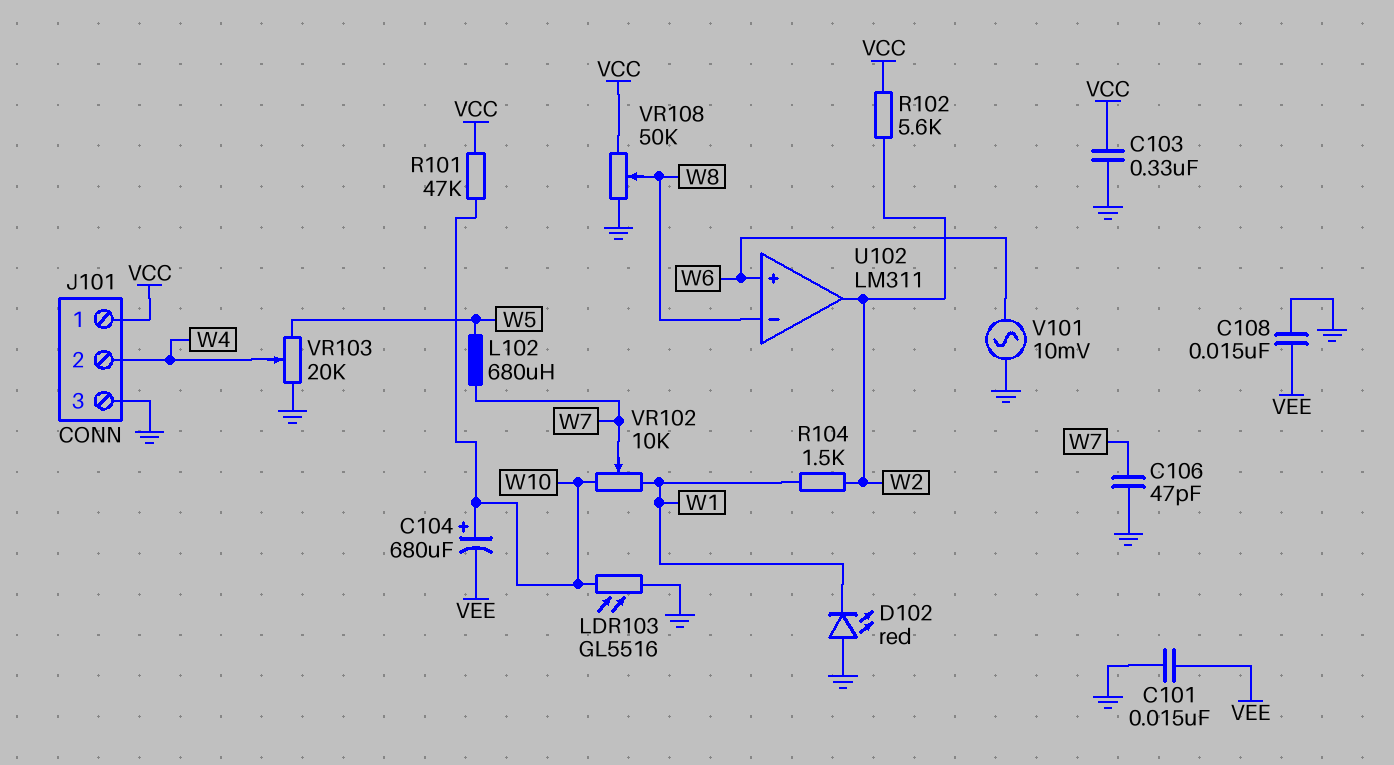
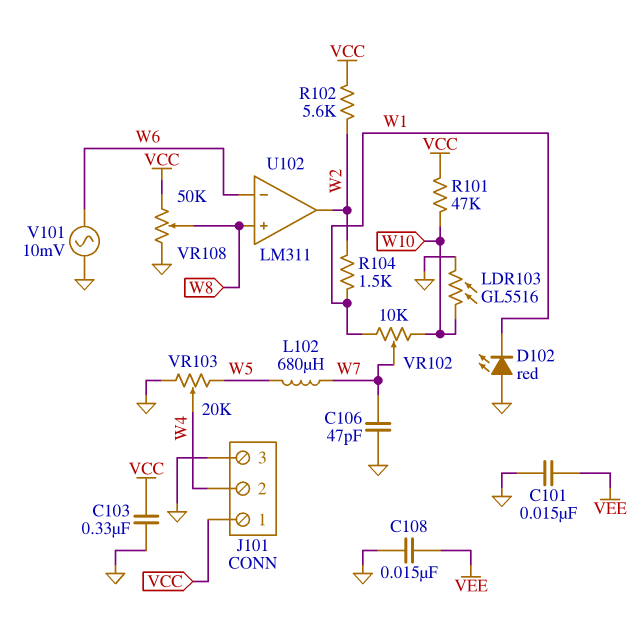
C104: 680uF (plus W10, minus VEE) -> none
U102 pin in+: W6 -> W8
U102 pin in-: W8 -> W6

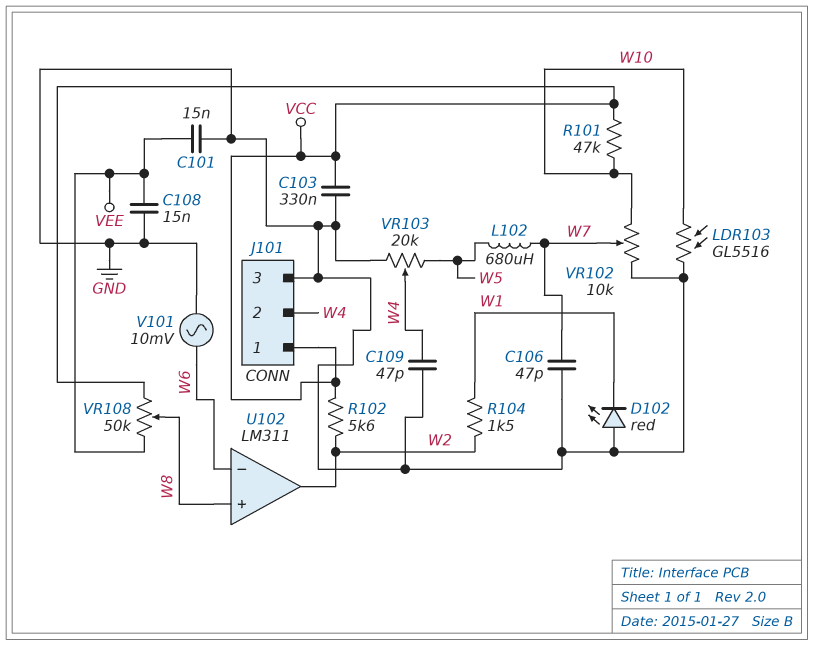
C109: none -> 47pF (GND, W4)
VR102: 10k (W1, W10, wiper W7) -> 10k (GND, W10, wiper W7)
VR108: 50k (GND, VCC, wiper W8) -> 50k (VCC, VEE, wiper W8)

